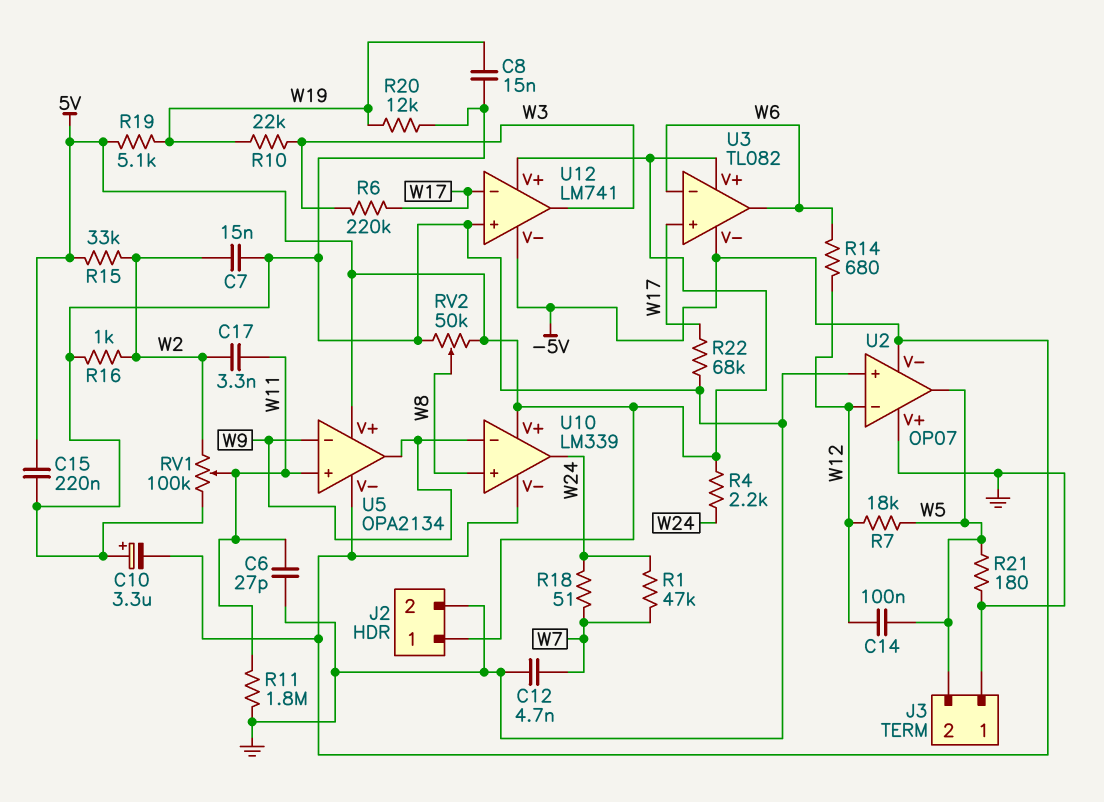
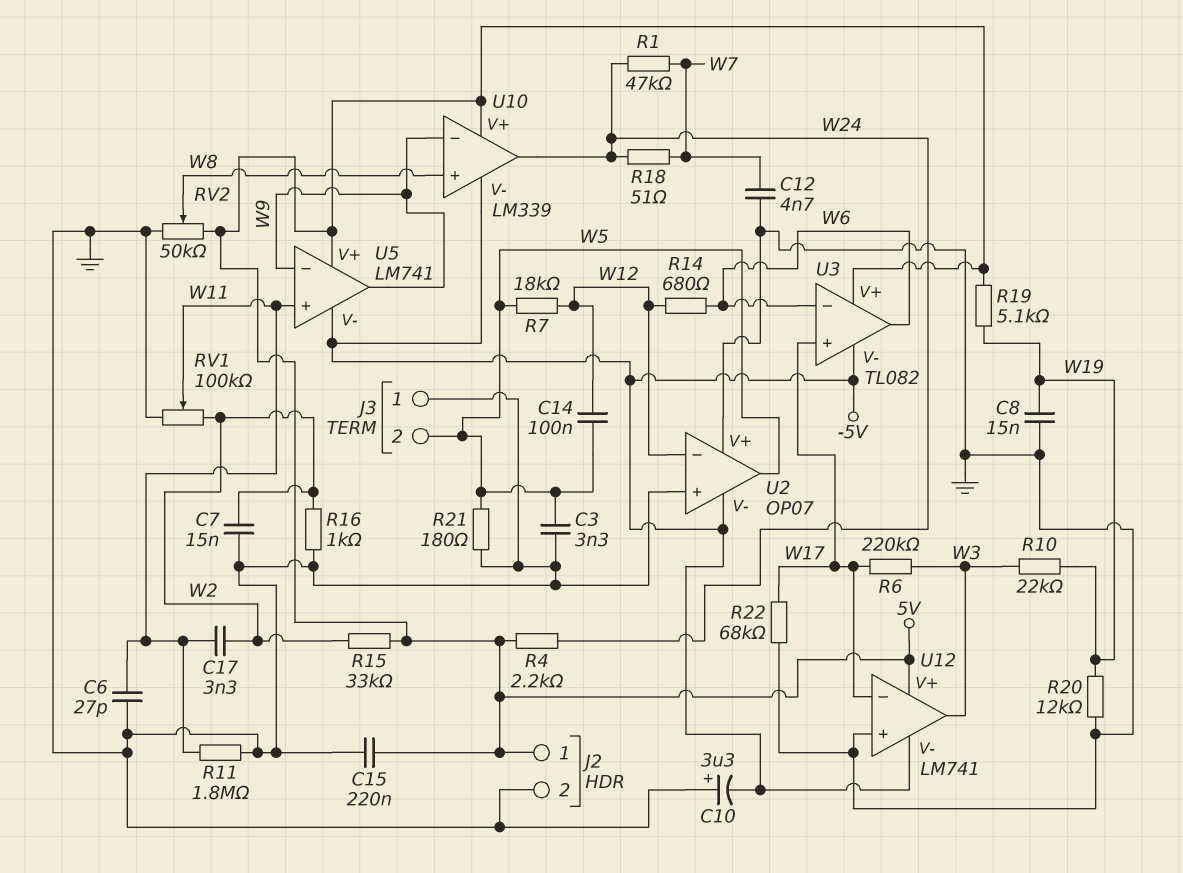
C3: none -> 3.3nF (GND, W5)
U5: OPA2134 -> LM741

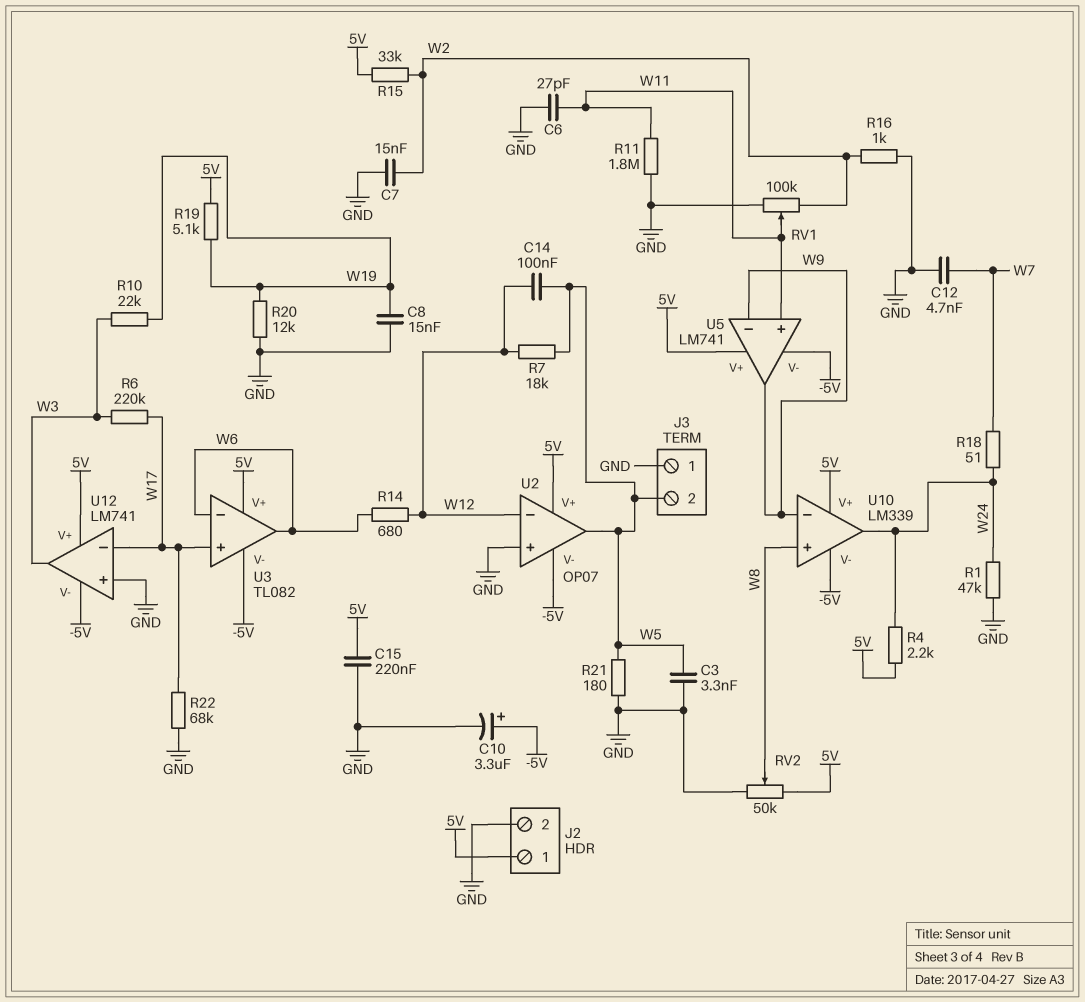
C10: 3.3uF (plus GND, minus -5V) -> 3.3uF (plus -5V, minus GND)
C17: 3.3nF (W2, W11) -> none
R1: 47k (W7, W24) -> 47k (GND, W24)
U2 pin V+: GND -> 5V

